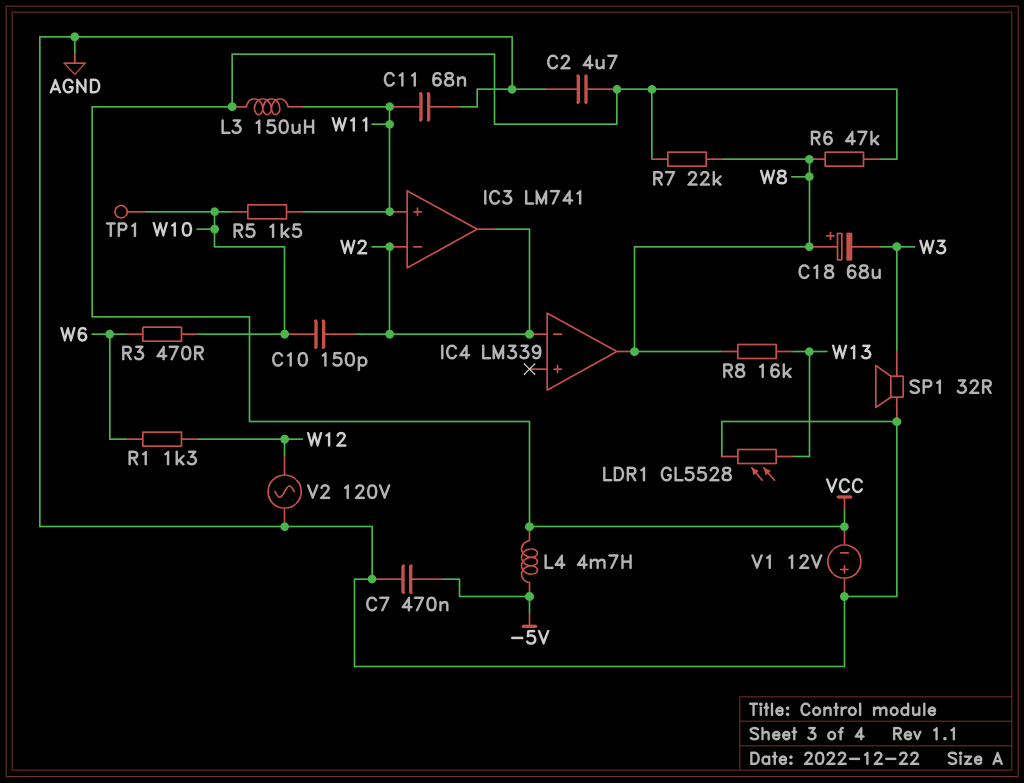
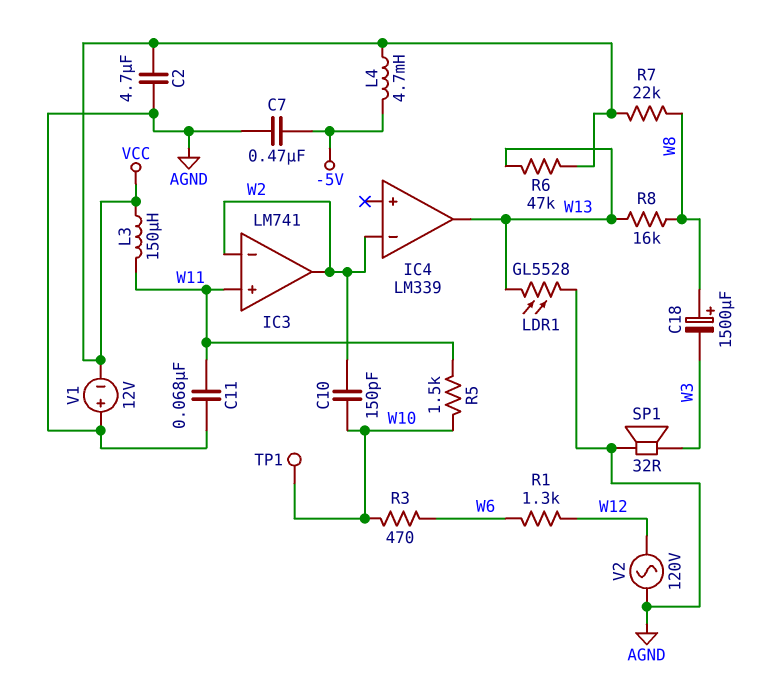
C18: 68uF (plus W8, minus W3) -> 1500uF (plus W8, minus W3)
IC4 pin out: W8 -> W13
R6: 47k (VCC, W8) -> 47k (VCC, W13)

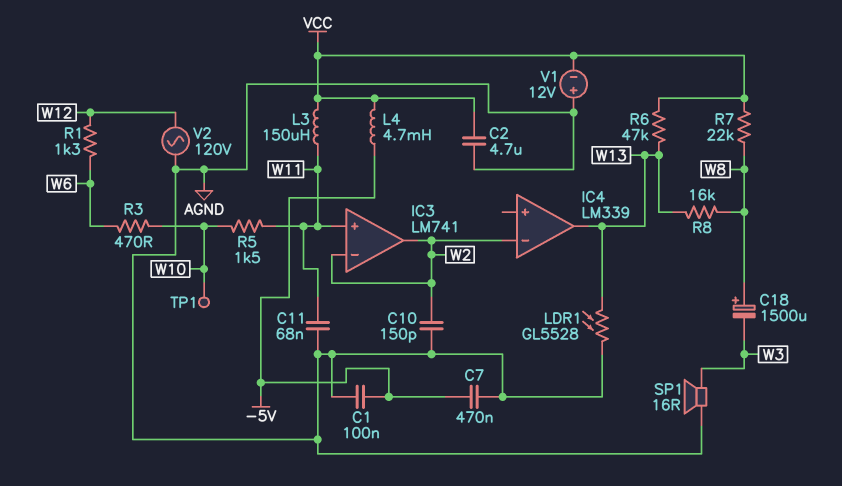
C1: none -> 100nF (-5V, AGND)
C10: 150pF (W2, W10) -> 150pF (AGND, W2)
SP1: speaker 32R (AGND, W3) -> speaker 16R (AGND, W3)

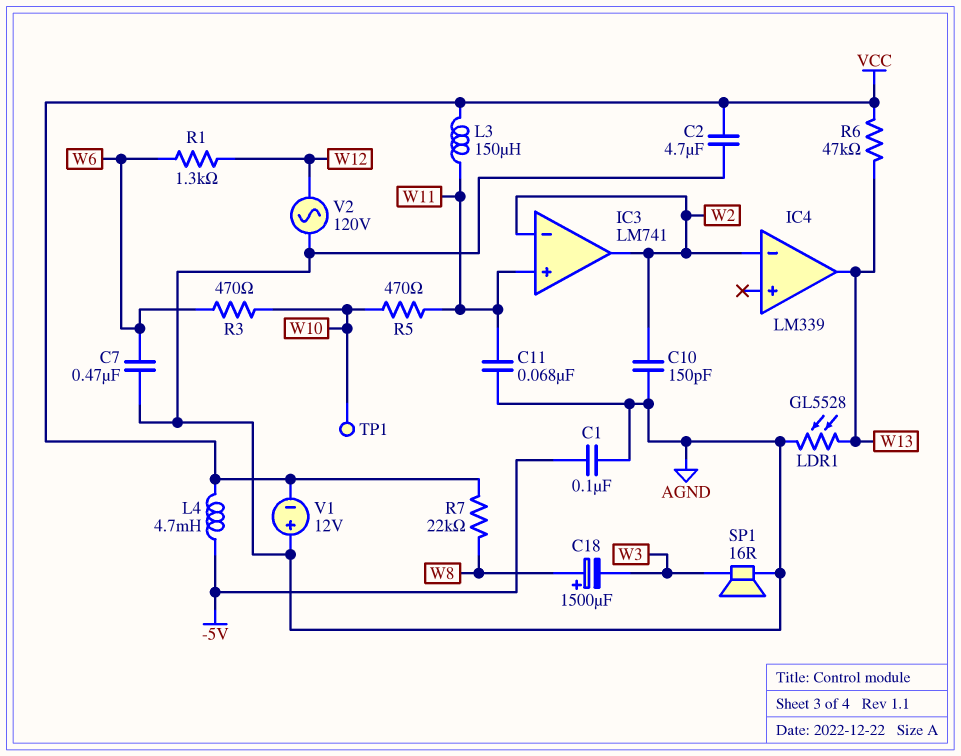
C7: 470nF (-5V, AGND) -> 470nF (AGND, W6)
R5: 1.5k (W10, W11) -> 470 (W10, W11)
R8: 16k (W8, W13) -> none

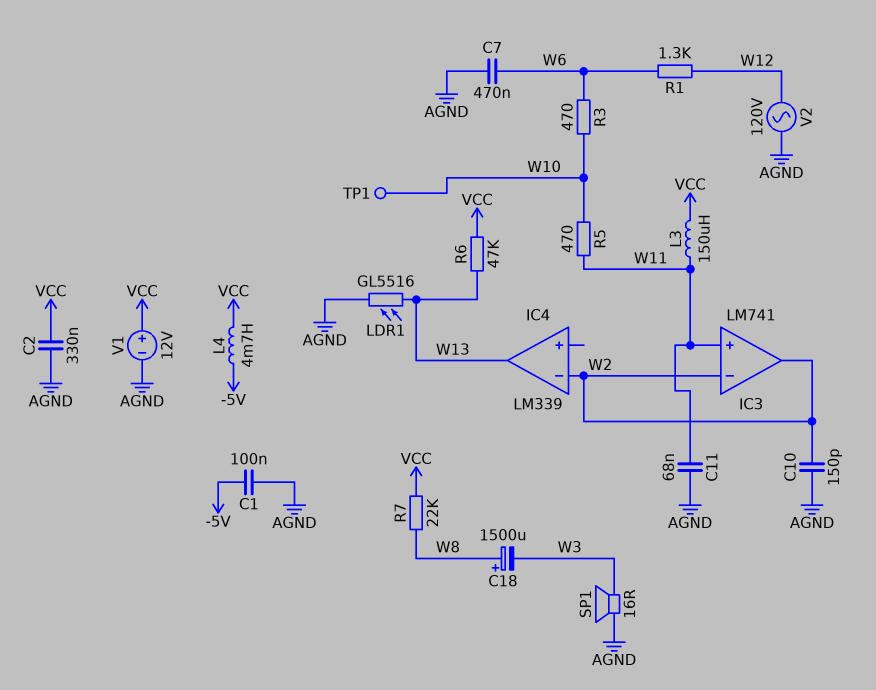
C2: 4.7uF (AGND, VCC) -> 330nF (AGND, VCC)
LDR1: GL5528 (AGND, W13) -> GL5516 (AGND, W13)
V1: 12V (plus AGND, minus VCC) -> 12V (plus VCC, minus AGND)

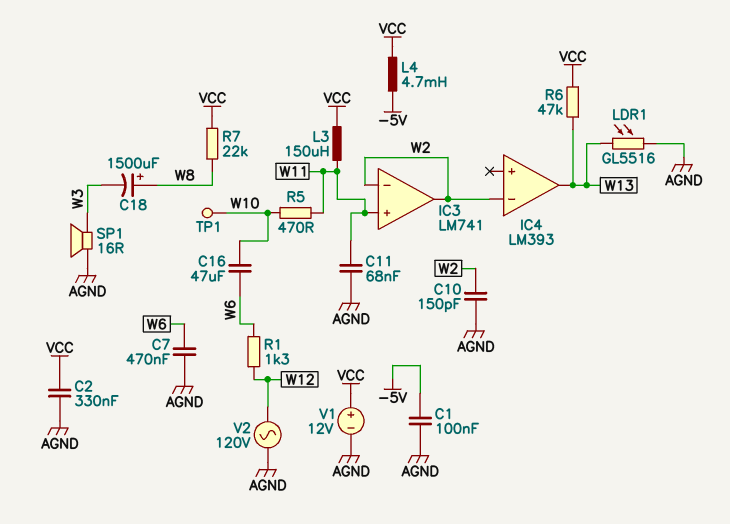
C16: none -> 47uF (W6, W10)
IC4: LM339 -> LM393
R3: 470 (W6, W10) -> none

